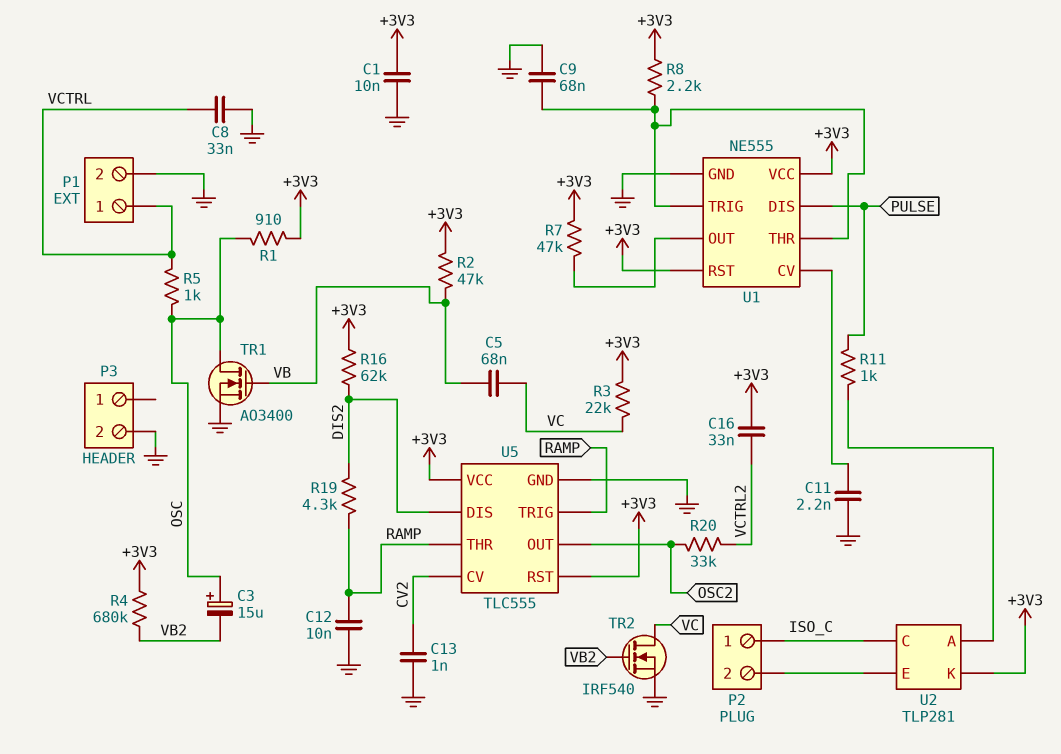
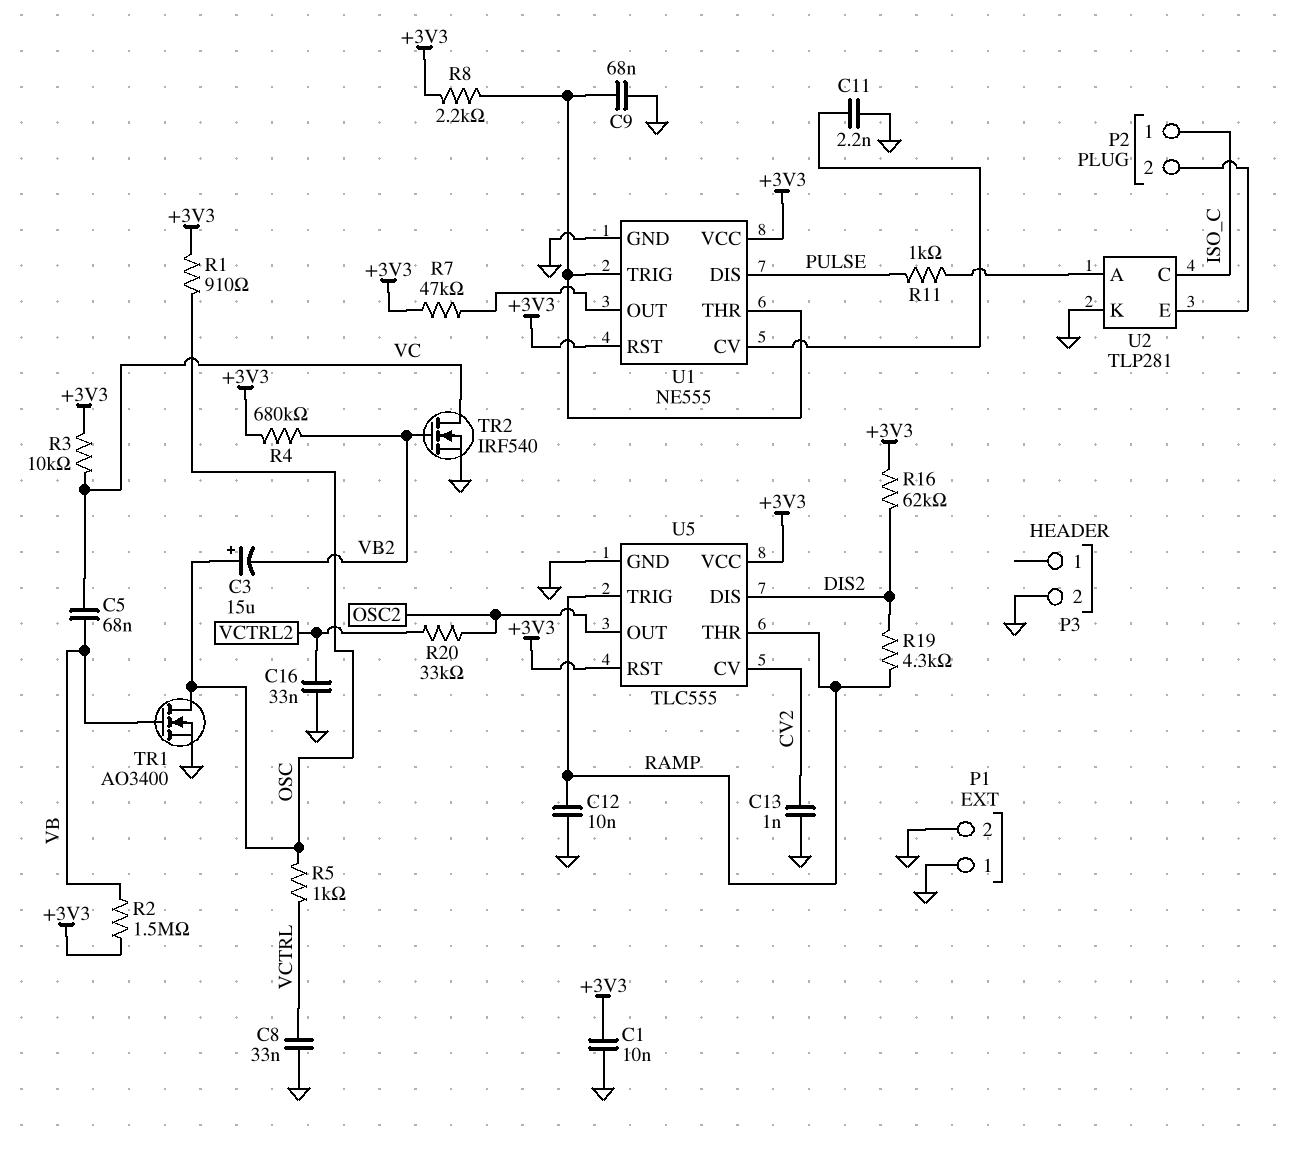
C16: 33nF (+3V3, VCTRL2) -> 33nF (GND, VCTRL2)
P1 pin 1: VCTRL -> GND
R2: 47k (+3V3, VB) -> 1.5M (+3V3, VB)
R3: 22k (+3V3, VC) -> 10k (+3V3, VC)
U2 pin K: +3V3 -> GND

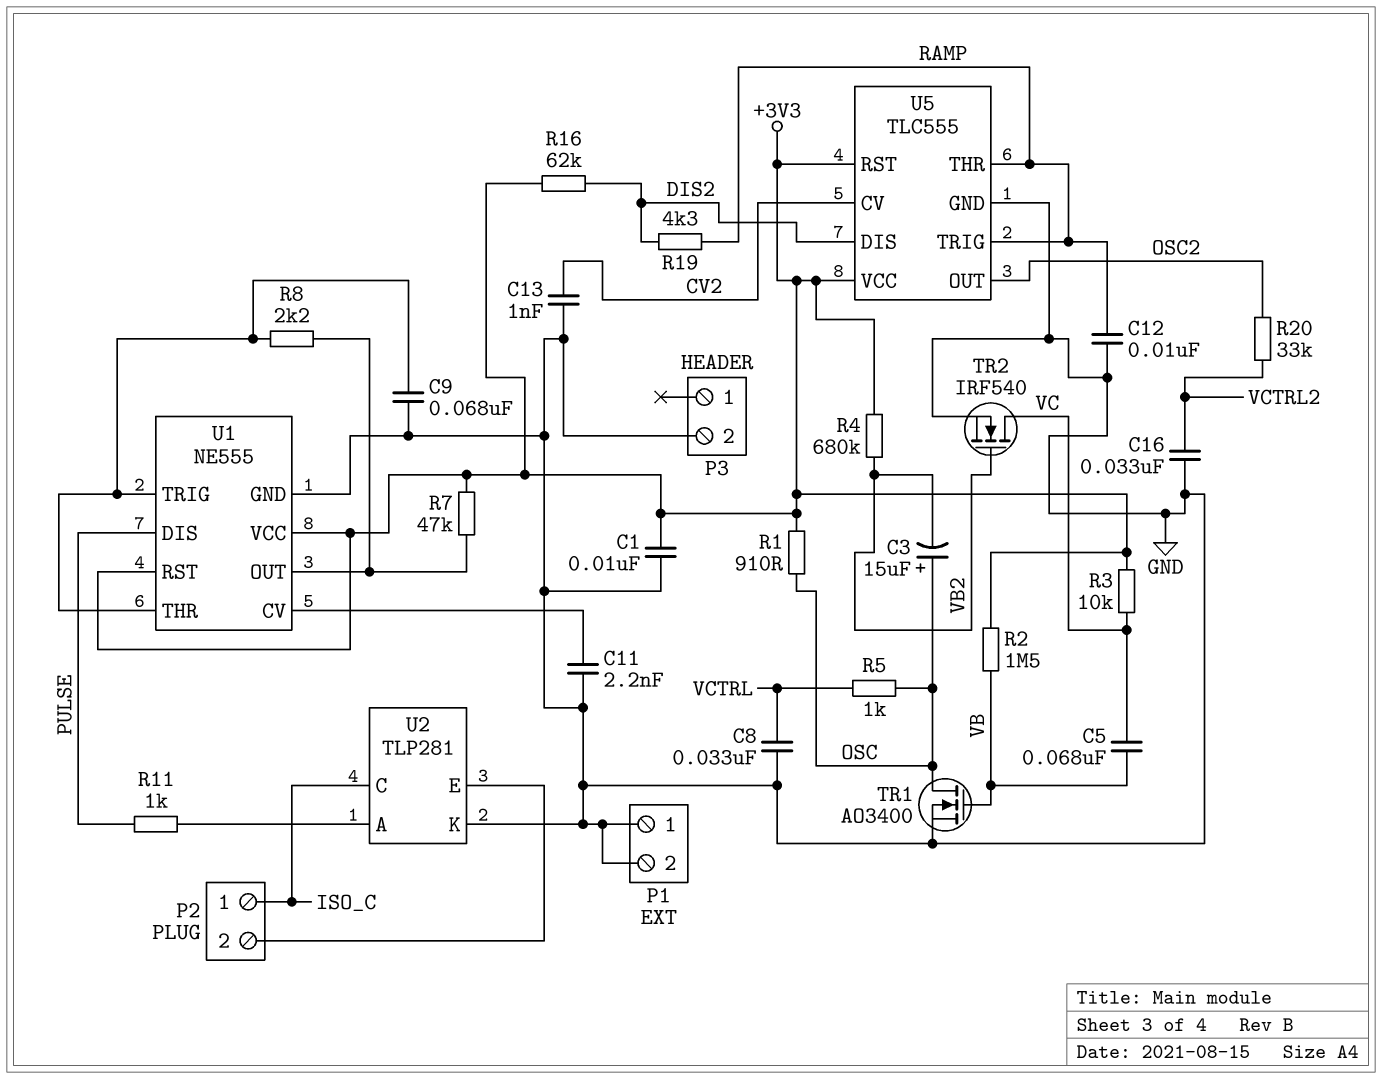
R8: 2.2k (+3V3, U1/THR) -> 2.2k (U1/OUT, U1/THR)

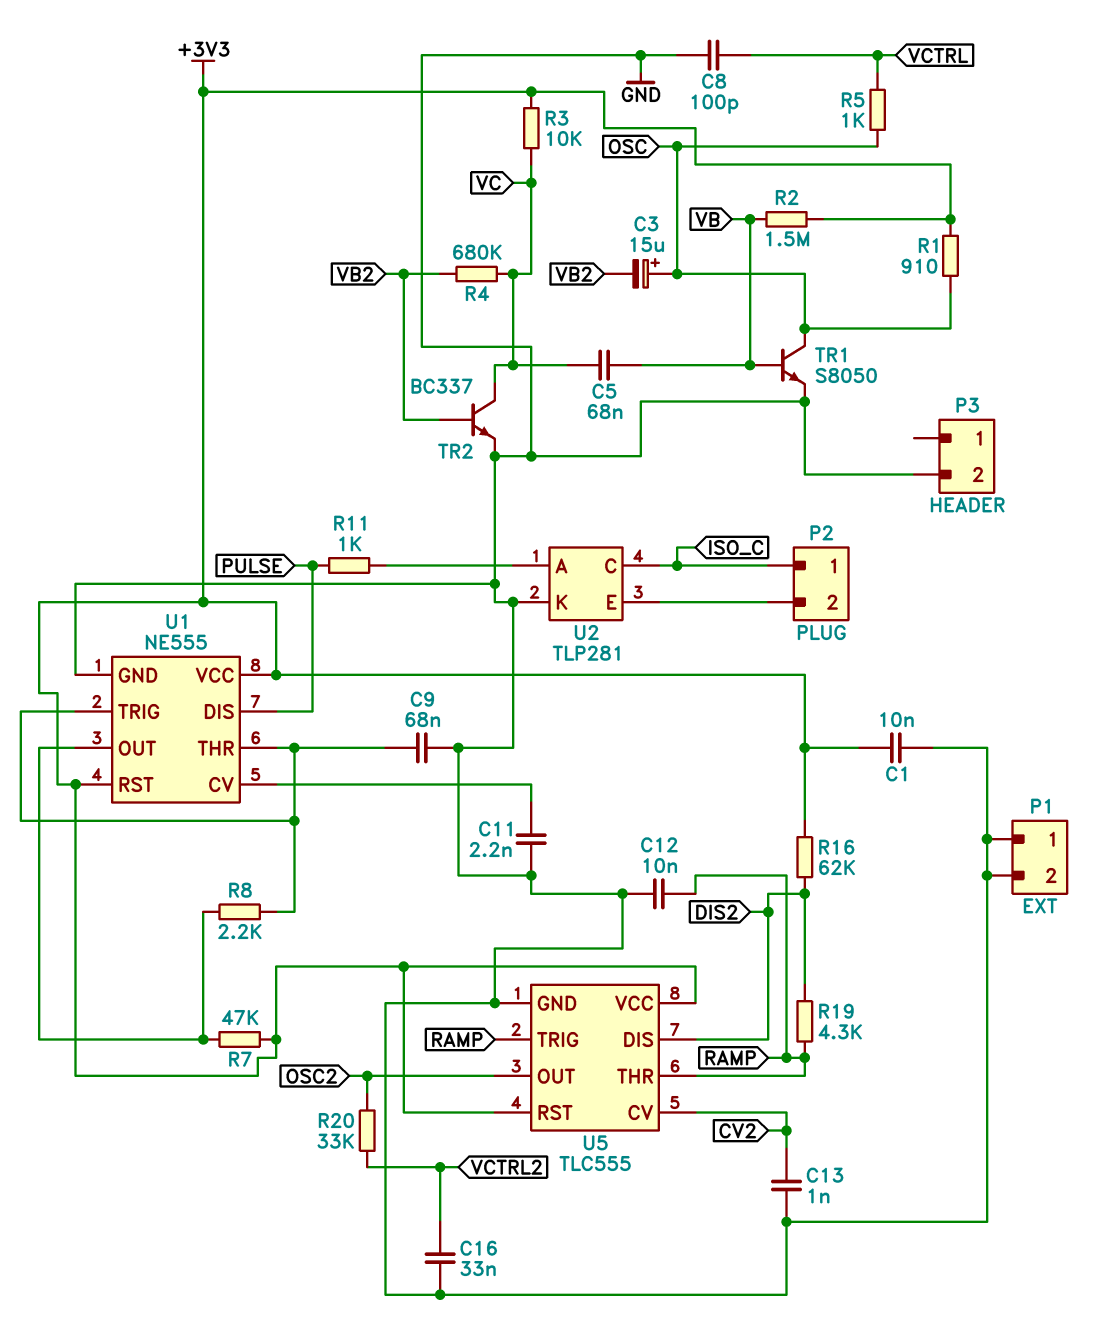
C8: 33nF (GND, VCTRL) -> 100pF (GND, VCTRL)
R4: 680k (+3V3, VB2) -> 680k (VB2, VC)
TR1: NMOS AO3400 (G VB, D OSC, S GND) -> NPN S8050 (B VB, C OSC, E GND)
TR2: NMOS IRF540 (G VB2, D VC, S GND) -> NPN BC337 (B VB2, C VC, E GND)

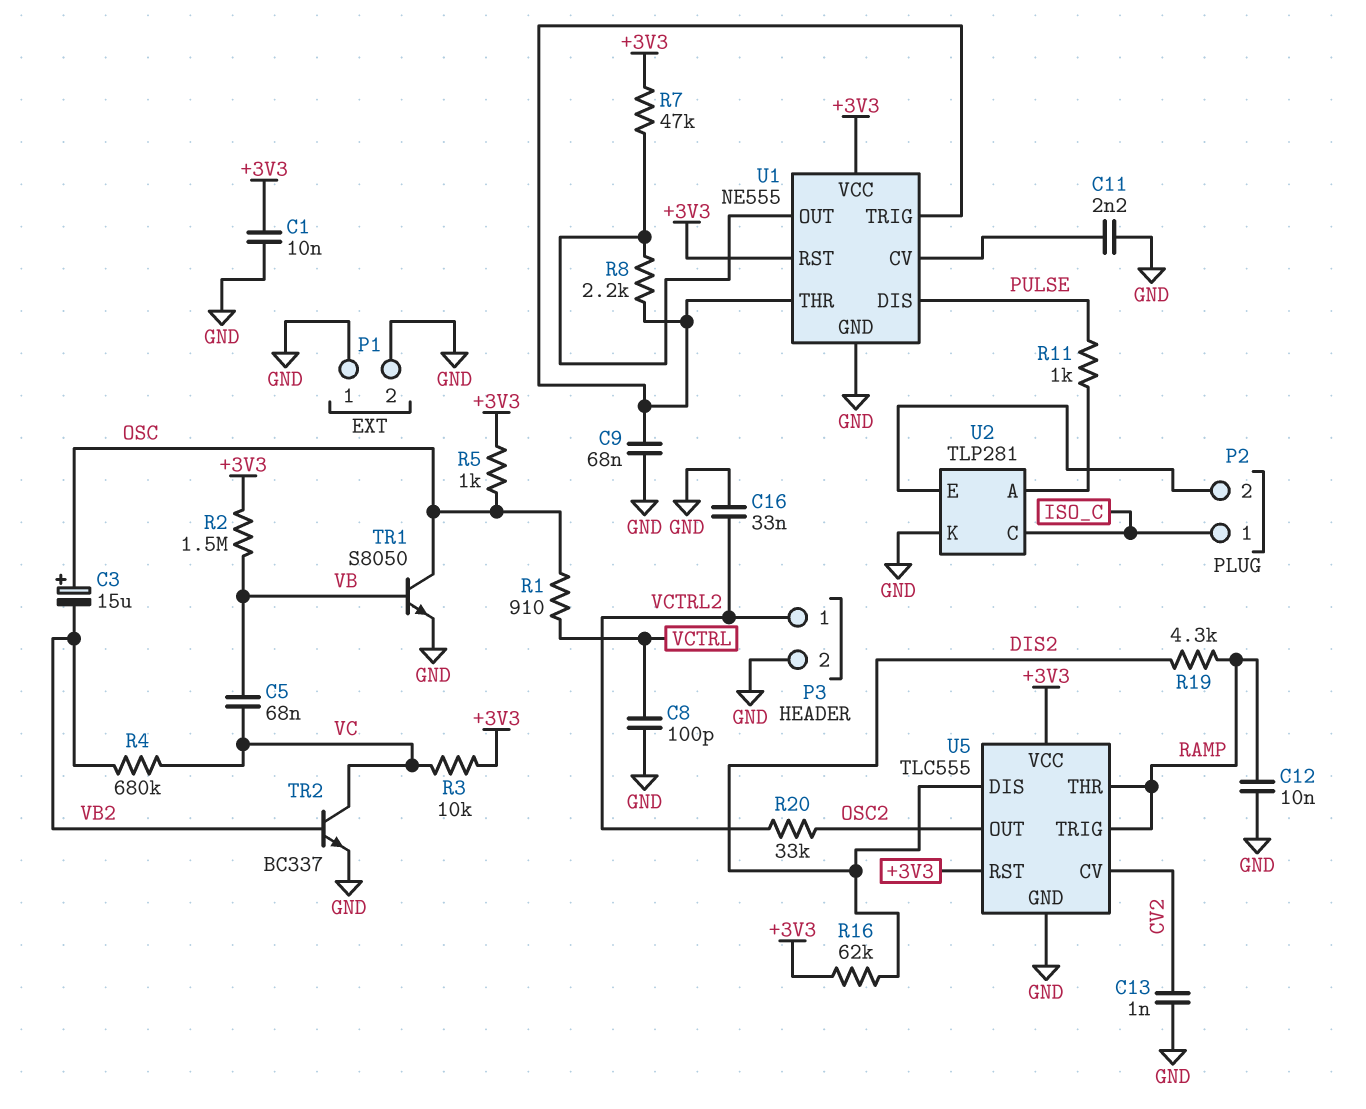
P3 pin 1: none -> VCTRL2
R1: 910 (+3V3, OSC) -> 910 (OSC, VCTRL)
R5: 1k (OSC, VCTRL) -> 1k (+3V3, OSC)

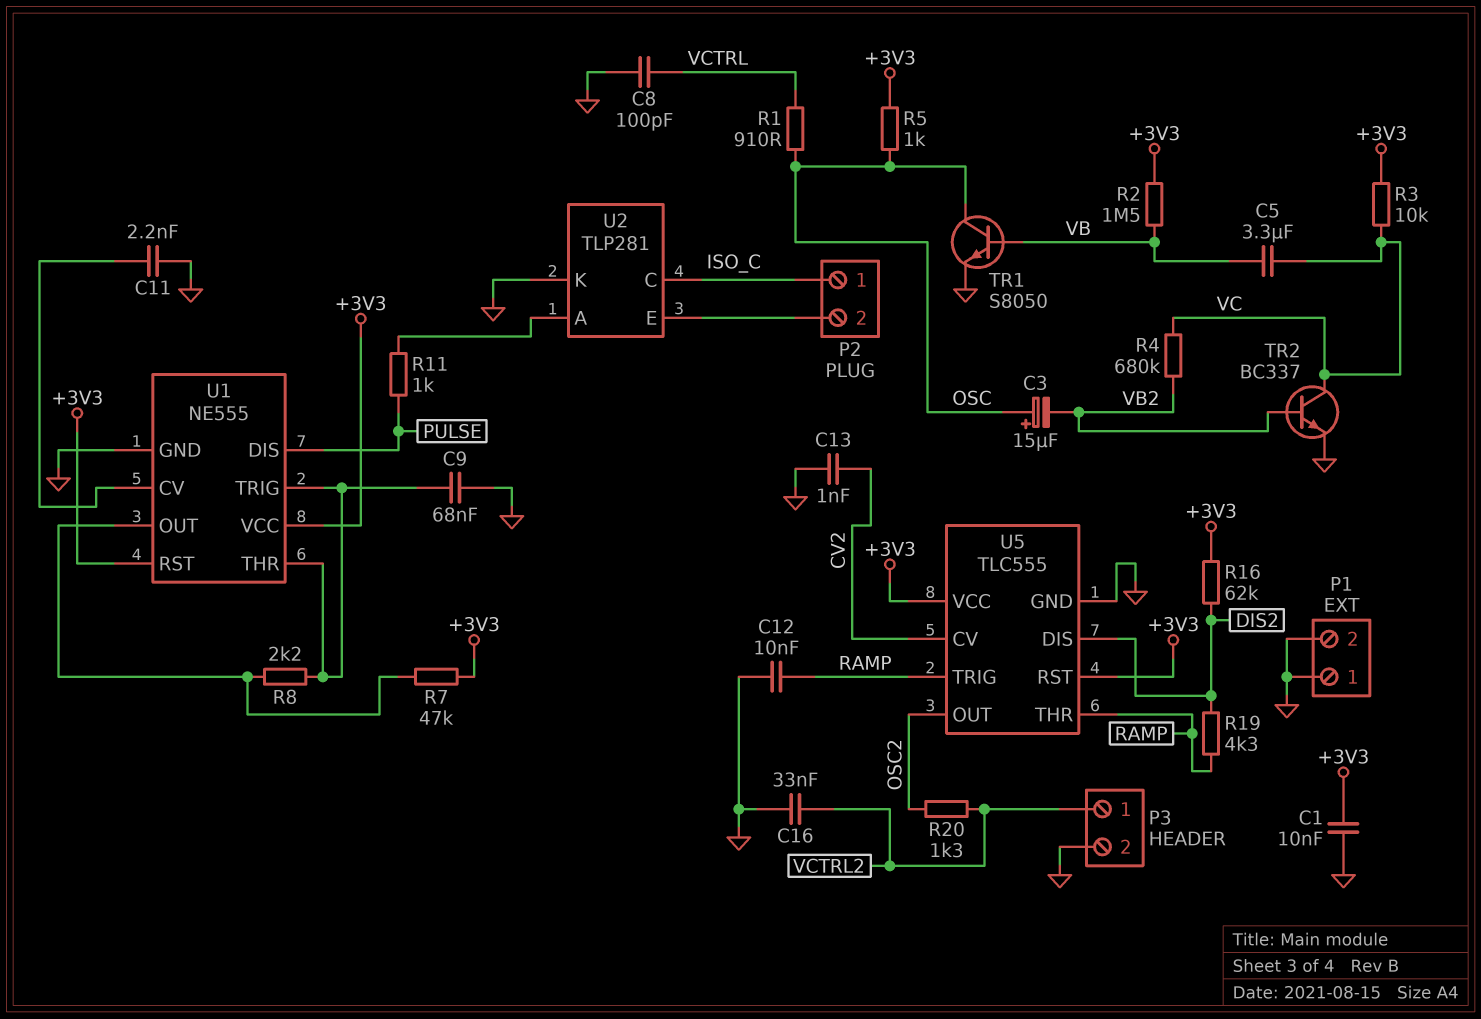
C5: 68nF (VB, VC) -> 3.3uF (VB, VC)
R20: 33k (OSC2, VCTRL2) -> 1.3k (OSC2, VCTRL2)

